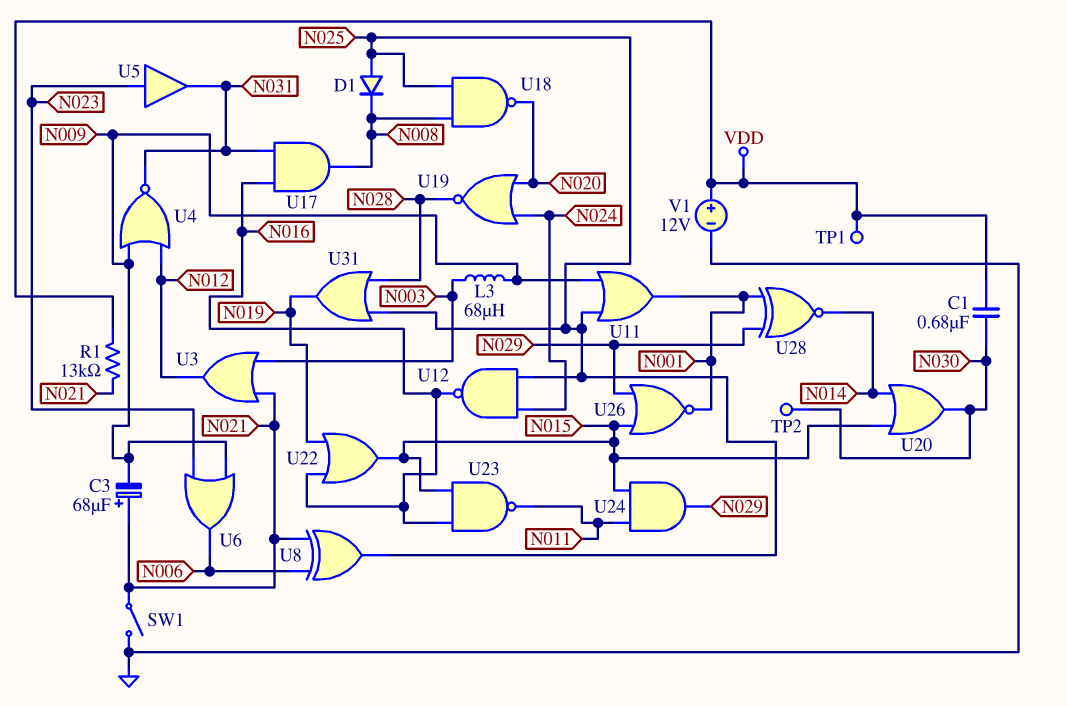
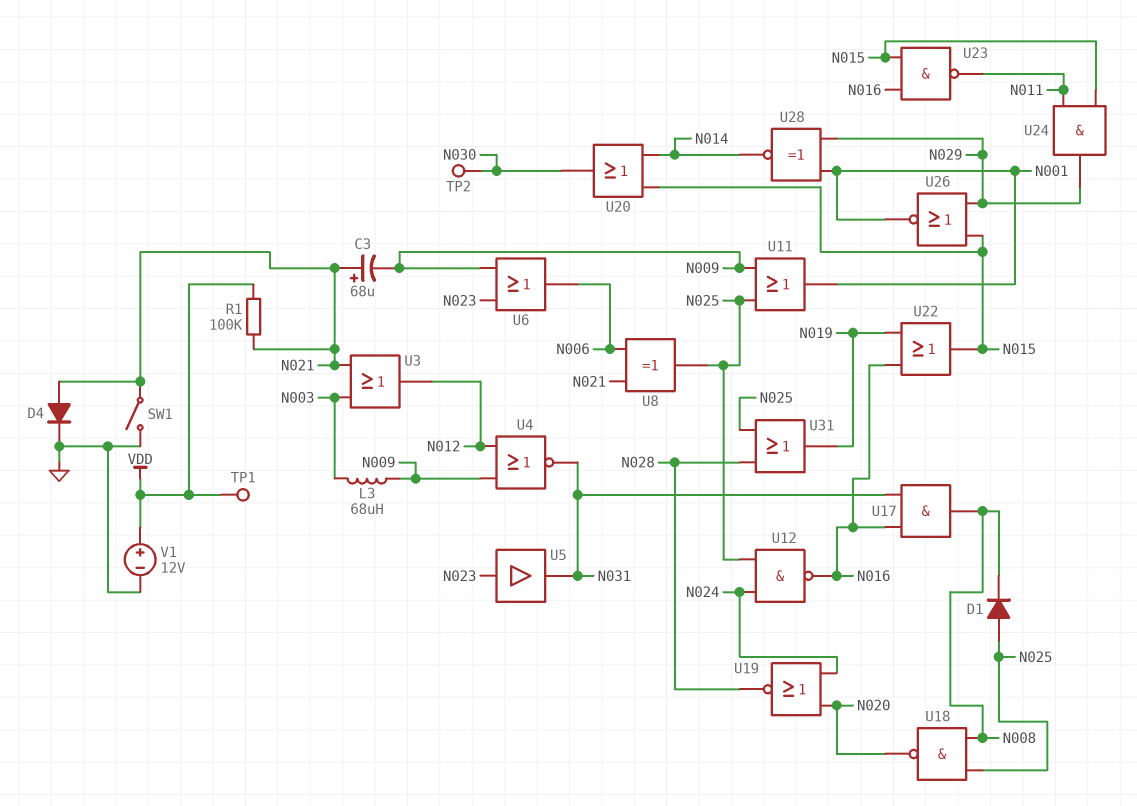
C1: 680nF (N030, VDD) -> none
D4: none -> diode (A N021, K GND)
R1: 13k (N021, VDD) -> 100k (N021, VDD)

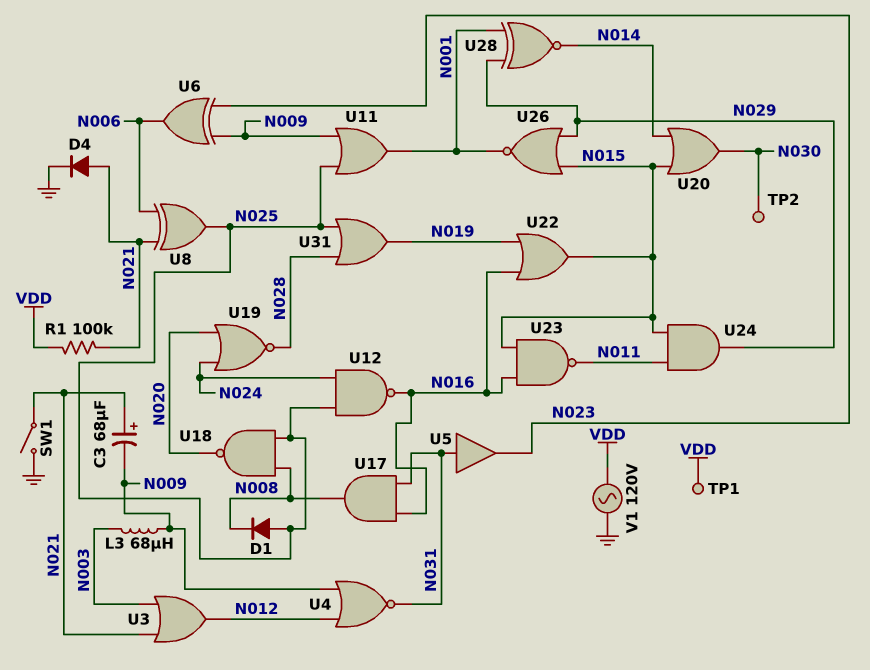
U5: buffer (in N023, out N031) -> buffer (in N031, out N023)
U6: OR (in N009, in N023, out N006) -> XOR (in N009, in N023, out N006)
V1: 12V (plus VDD, minus GND) -> AC 120V (GND, VDD)

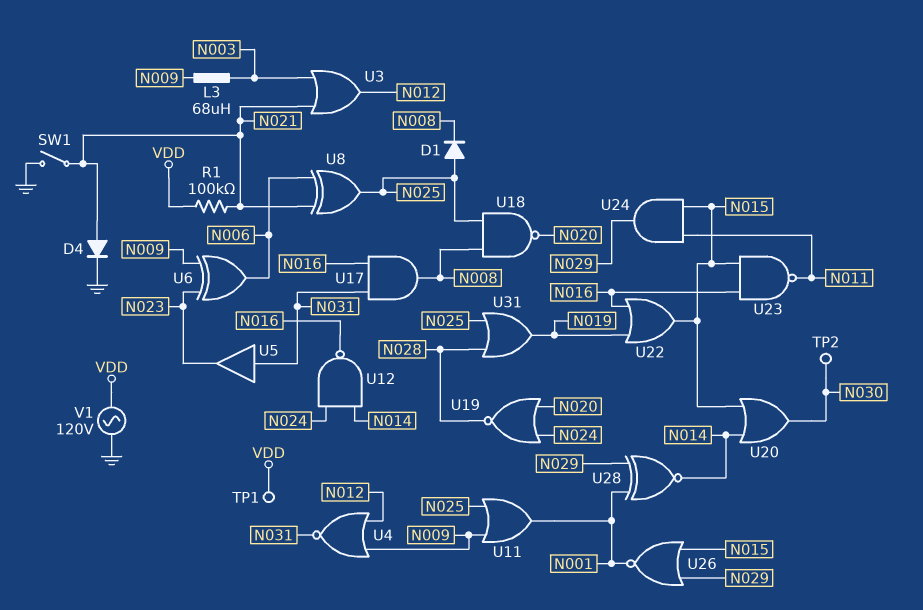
C3: 68uF (plus N021, minus N009) -> none
U12: NAND (in N024, in N025, out N016) -> NAND (in N014, in N024, out N016)

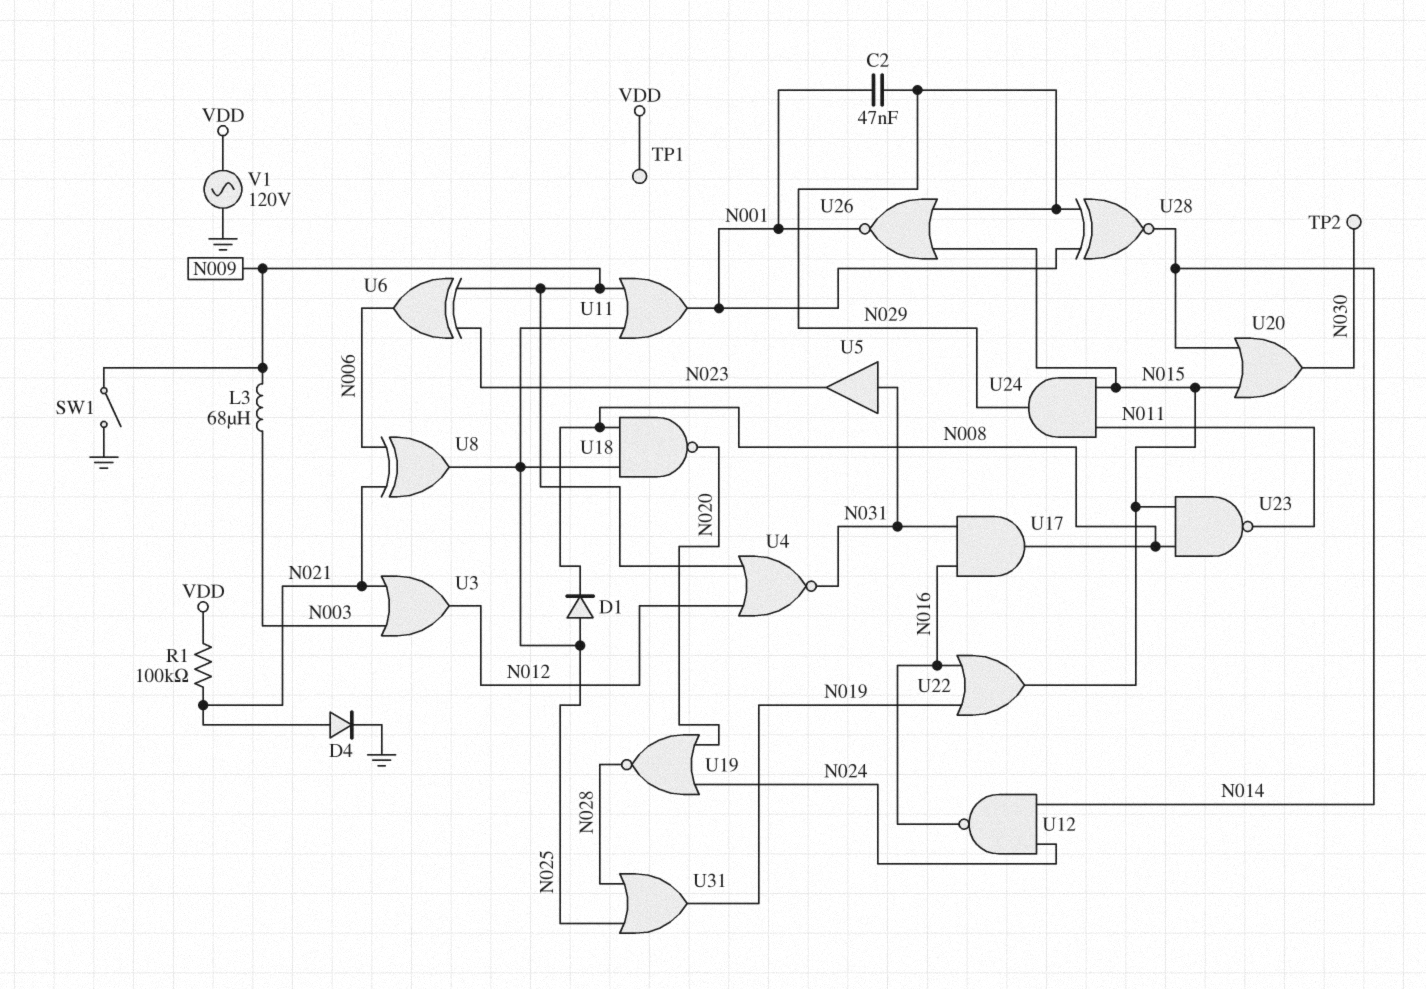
C2: none -> 47nF (N001, N029)
SW1: switch (GND, N021) -> switch (GND, N009)
U23: NAND (in N015, in N016, out N011) -> NAND (in N008, in N015, out N011)

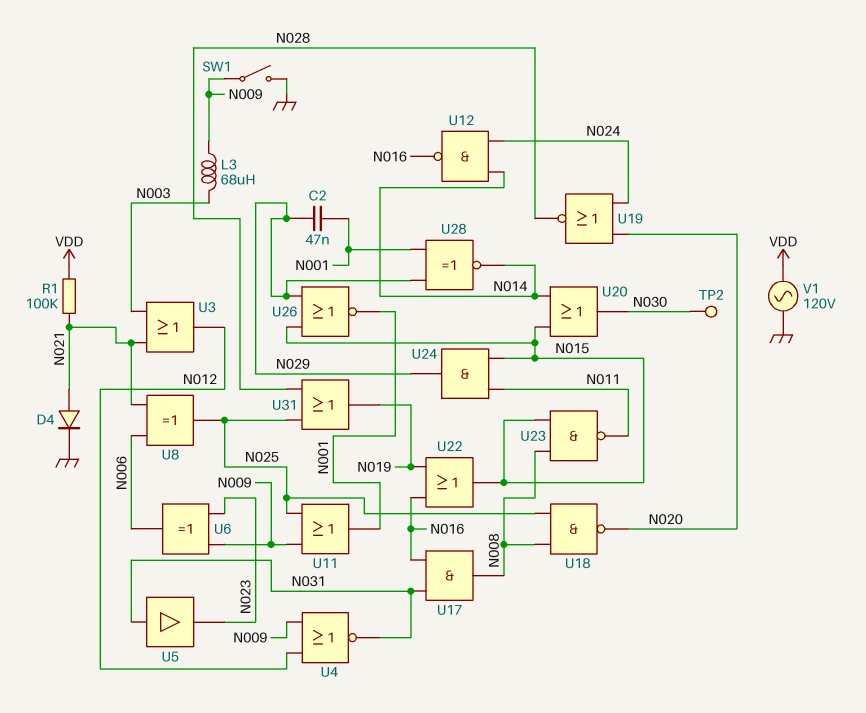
D1: diode (A N025, K N008) -> none
TP1: test point (VDD) -> none

